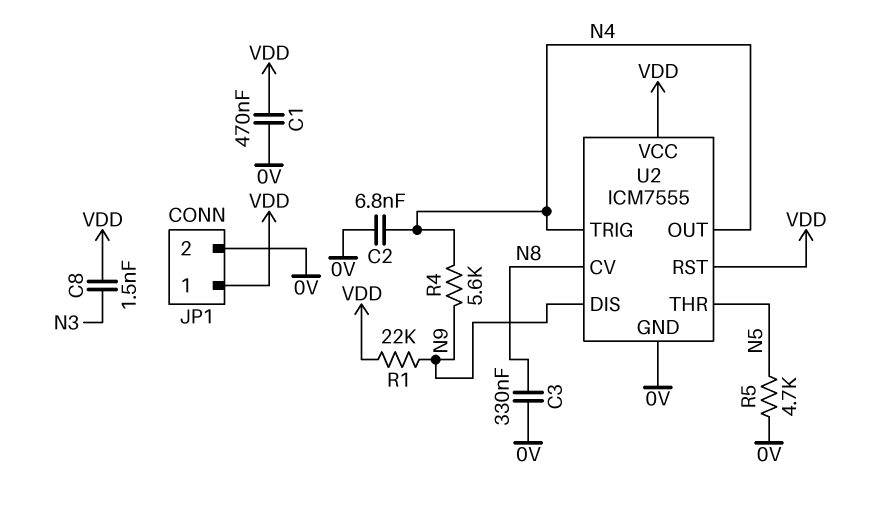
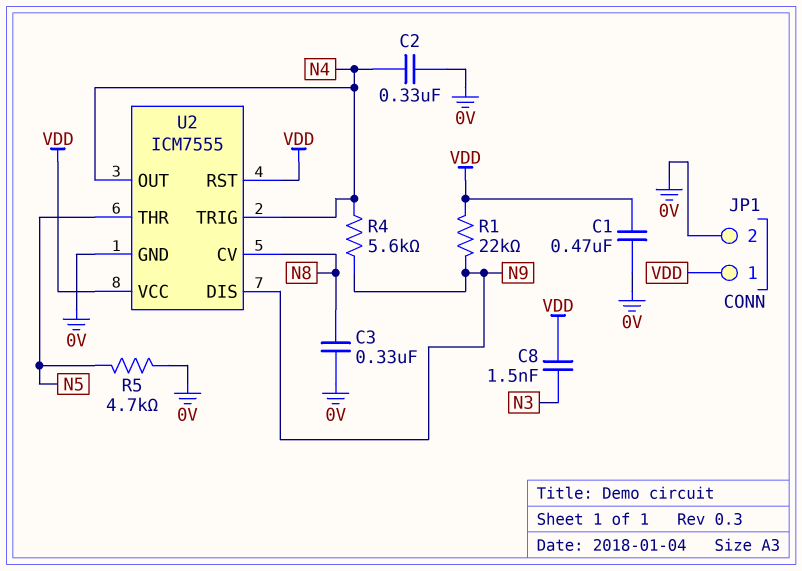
C2: 6.8nF (0V, N4) -> 330nF (0V, N4)

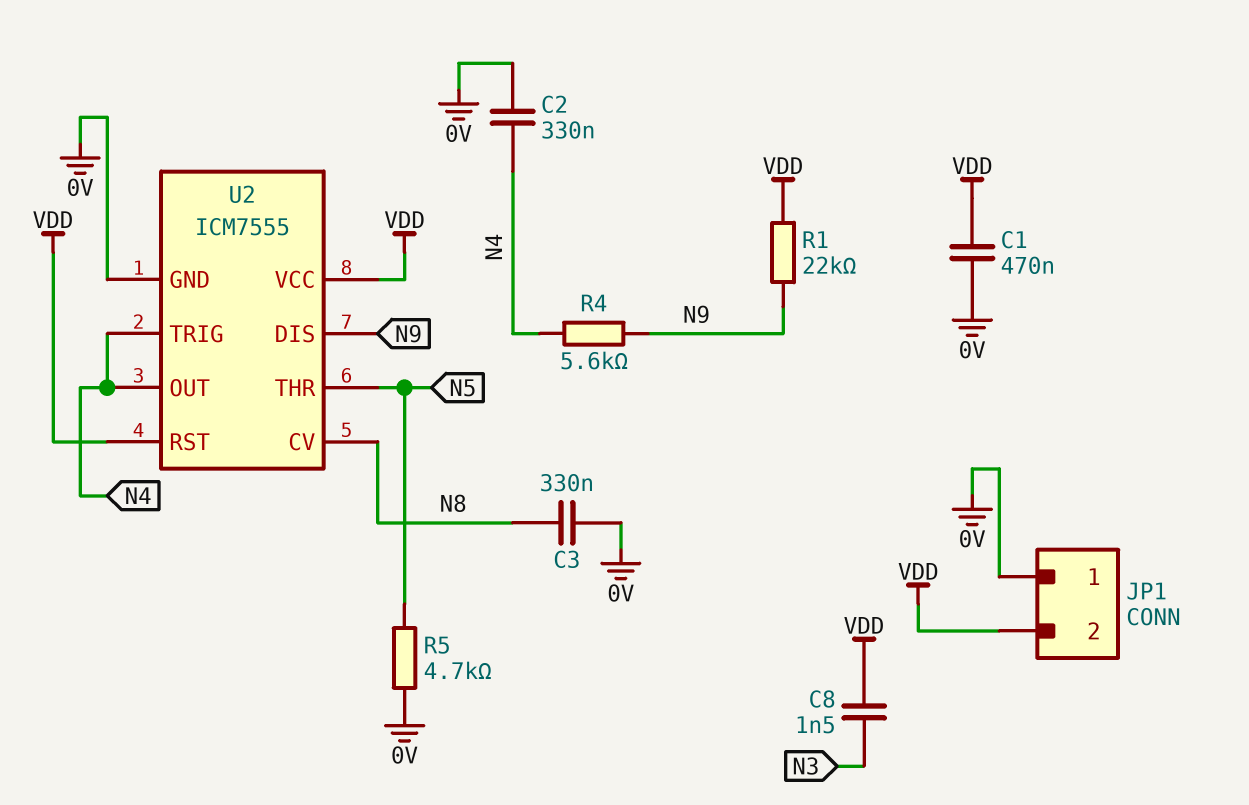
JP1 pin 1: VDD -> 0V
JP1 pin 2: 0V -> VDD

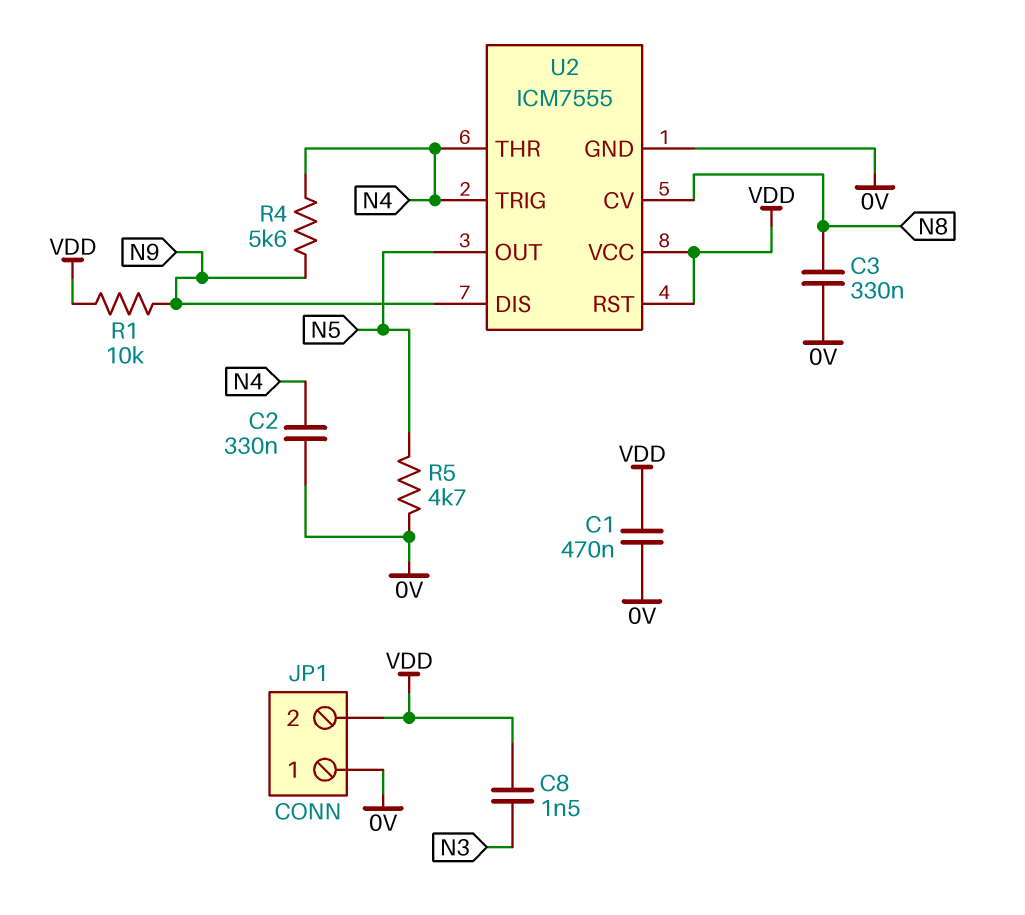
R1: 22k (N9, VDD) -> 10k (N9, VDD)
U2 pin OUT: N4 -> N5
U2 pin THR: N5 -> N4

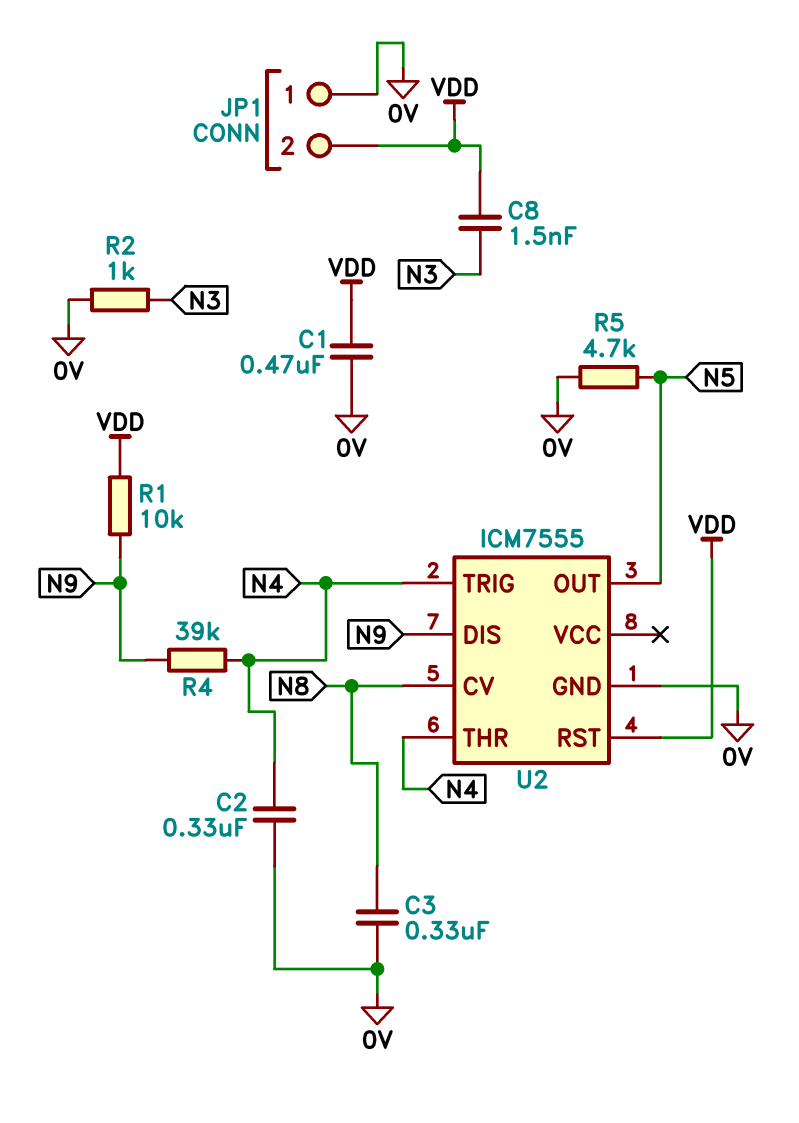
R2: none -> 1k (0V, N3)
R4: 5.6k (N4, N9) -> 39k (N4, N9)
U2 pin VCC: VDD -> none

